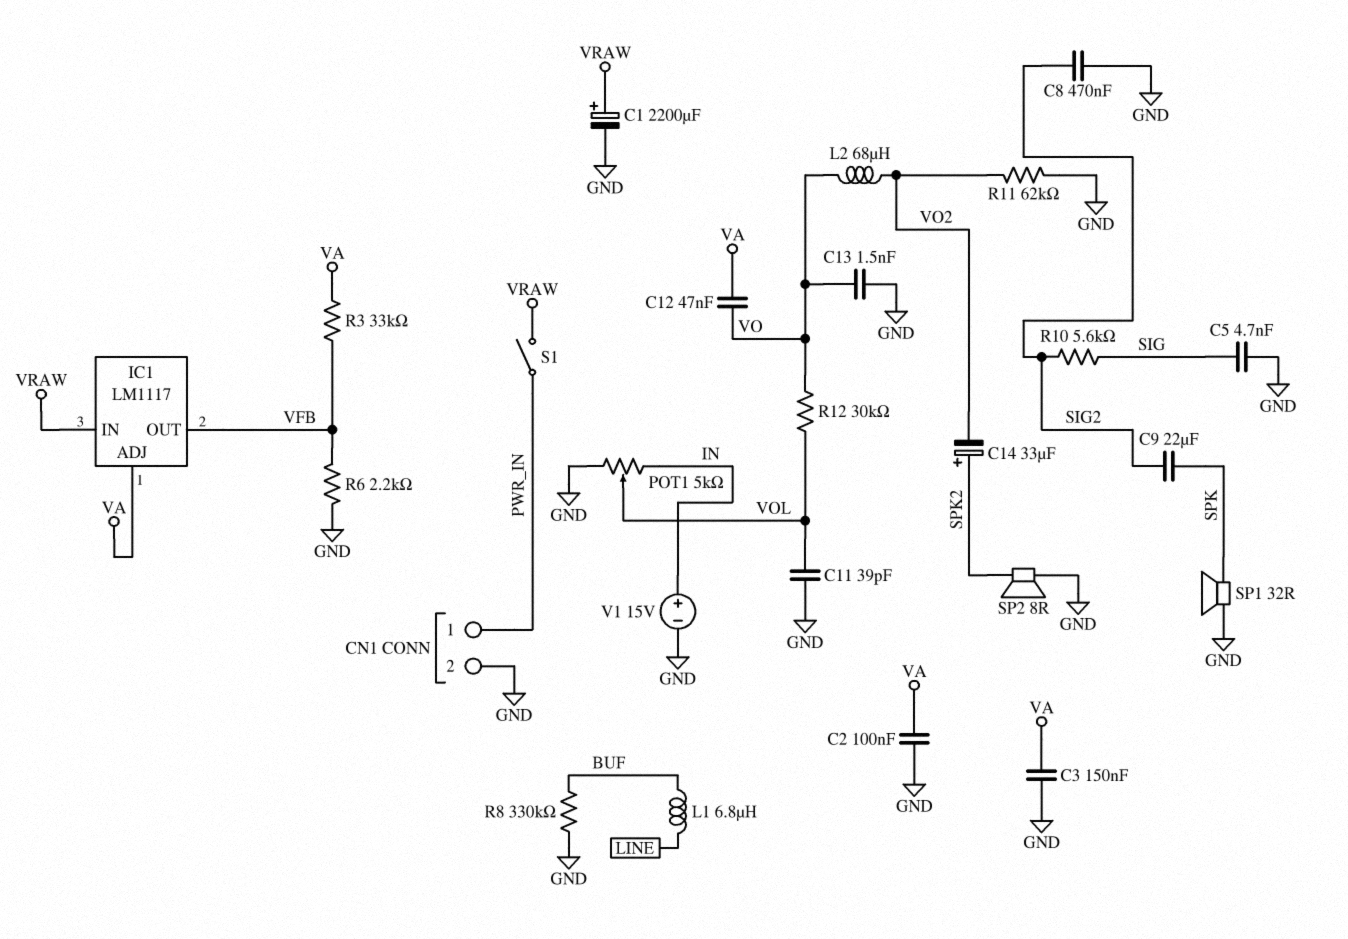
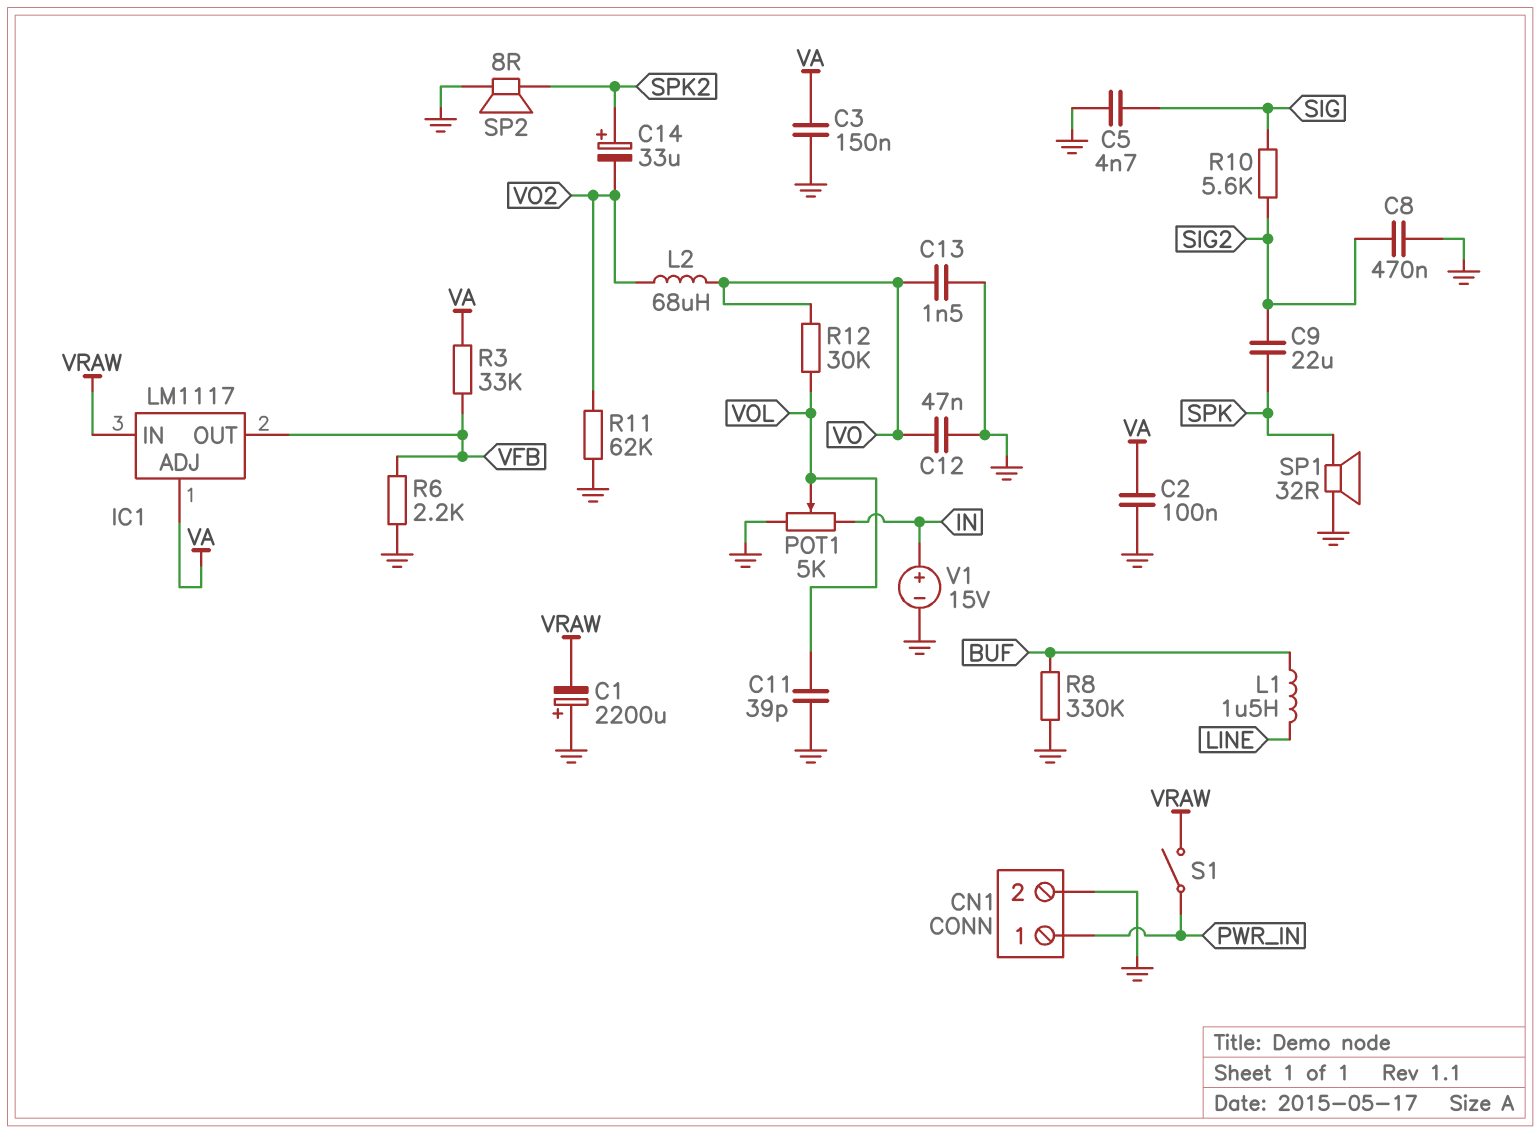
C1: 2200uF (plus VRAW, minus GND) -> 2200uF (plus GND, minus VRAW)
C12: 47nF (VA, VO) -> 47nF (GND, VO)
L1: 6.8uH (BUF, LINE) -> 1.5uH (BUF, LINE)

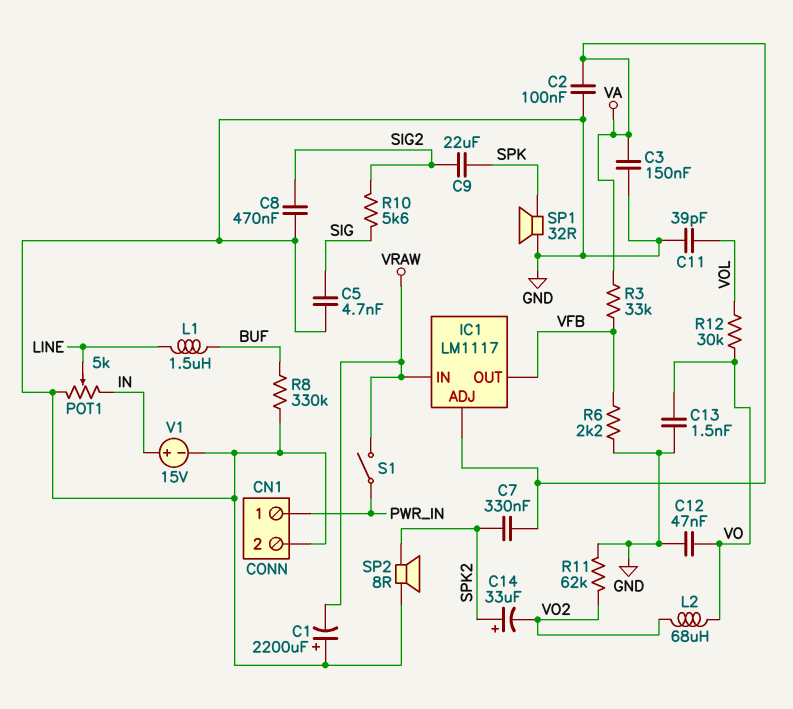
C7: none -> 330nF (SPK2, VA)
POT1: 5k (GND, IN, wiper VOL) -> 5k (GND, IN, wiper LINE)

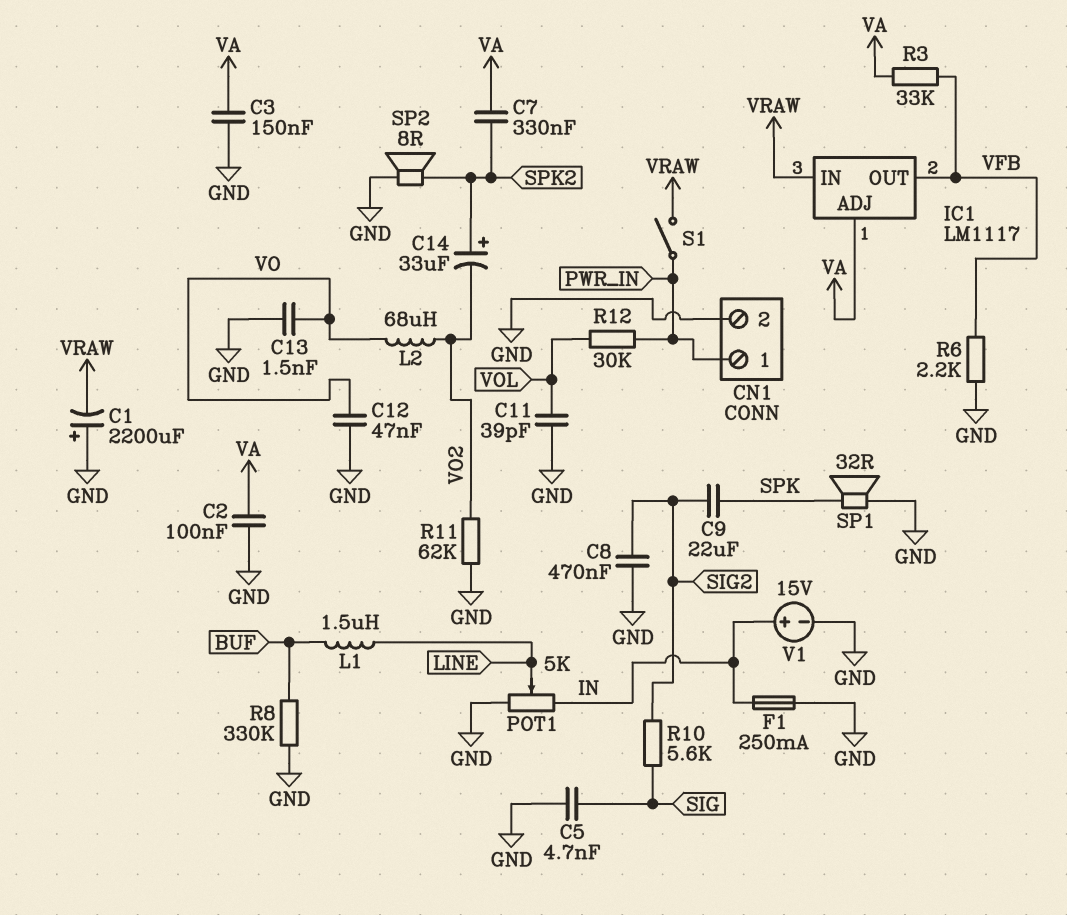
F1: none -> 250mA (GND, IN)
R12: 30k (VO, VOL) -> 30k (PWR_IN, VOL)

